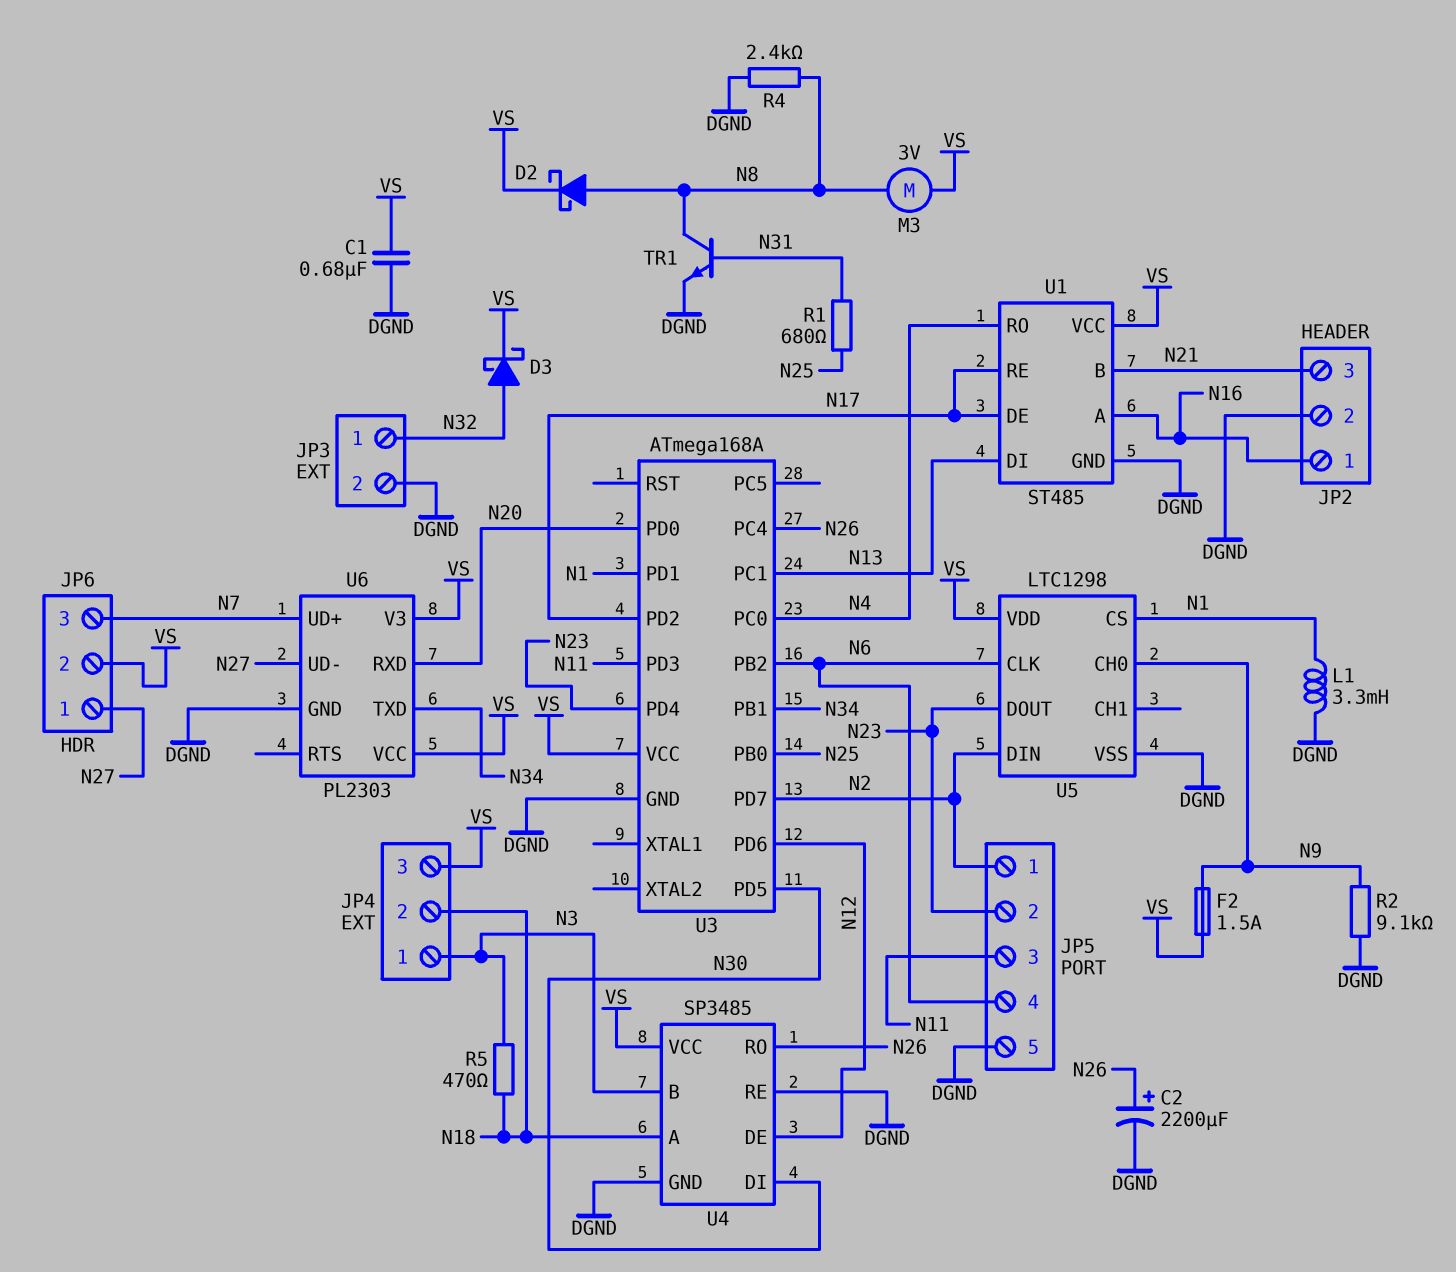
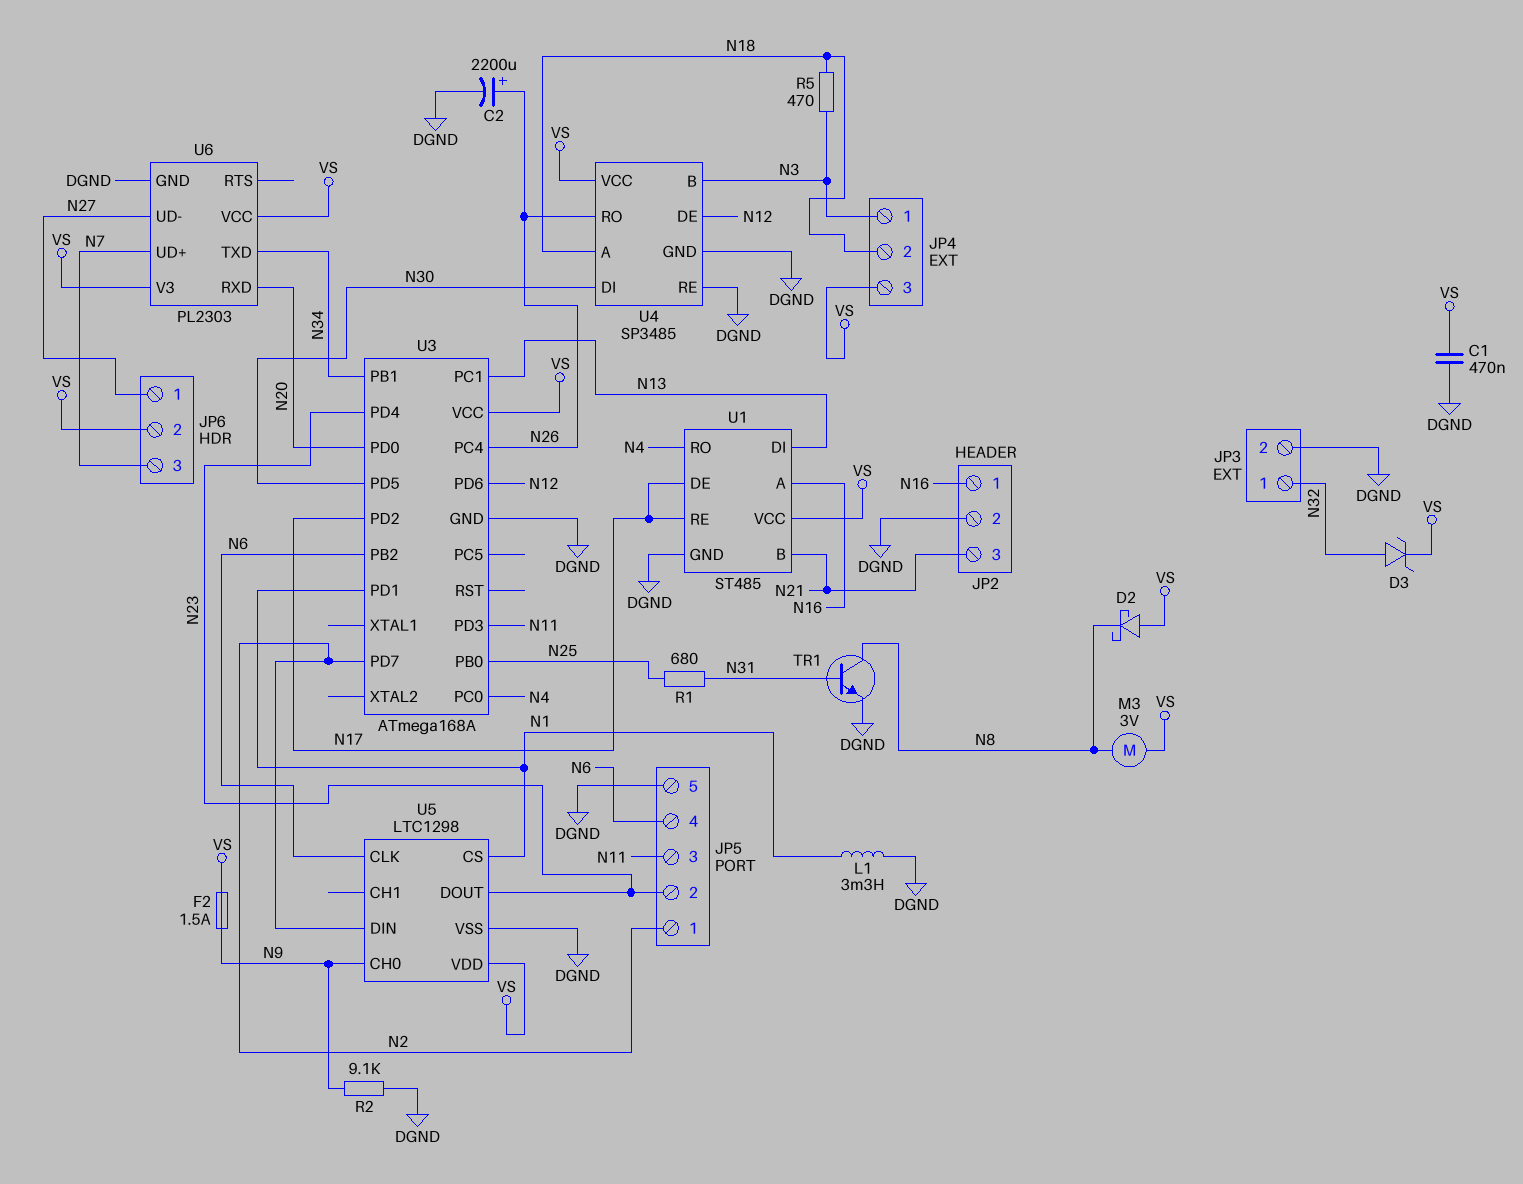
C1: 680nF (DGND, VS) -> 470nF (DGND, VS)
D2: schottky (A N8, K VS) -> schottky (A VS, K N8)
D3: schottky (A N32, K VS) -> zener (A N32, K VS)
R4: 2.4k (DGND, N8) -> none

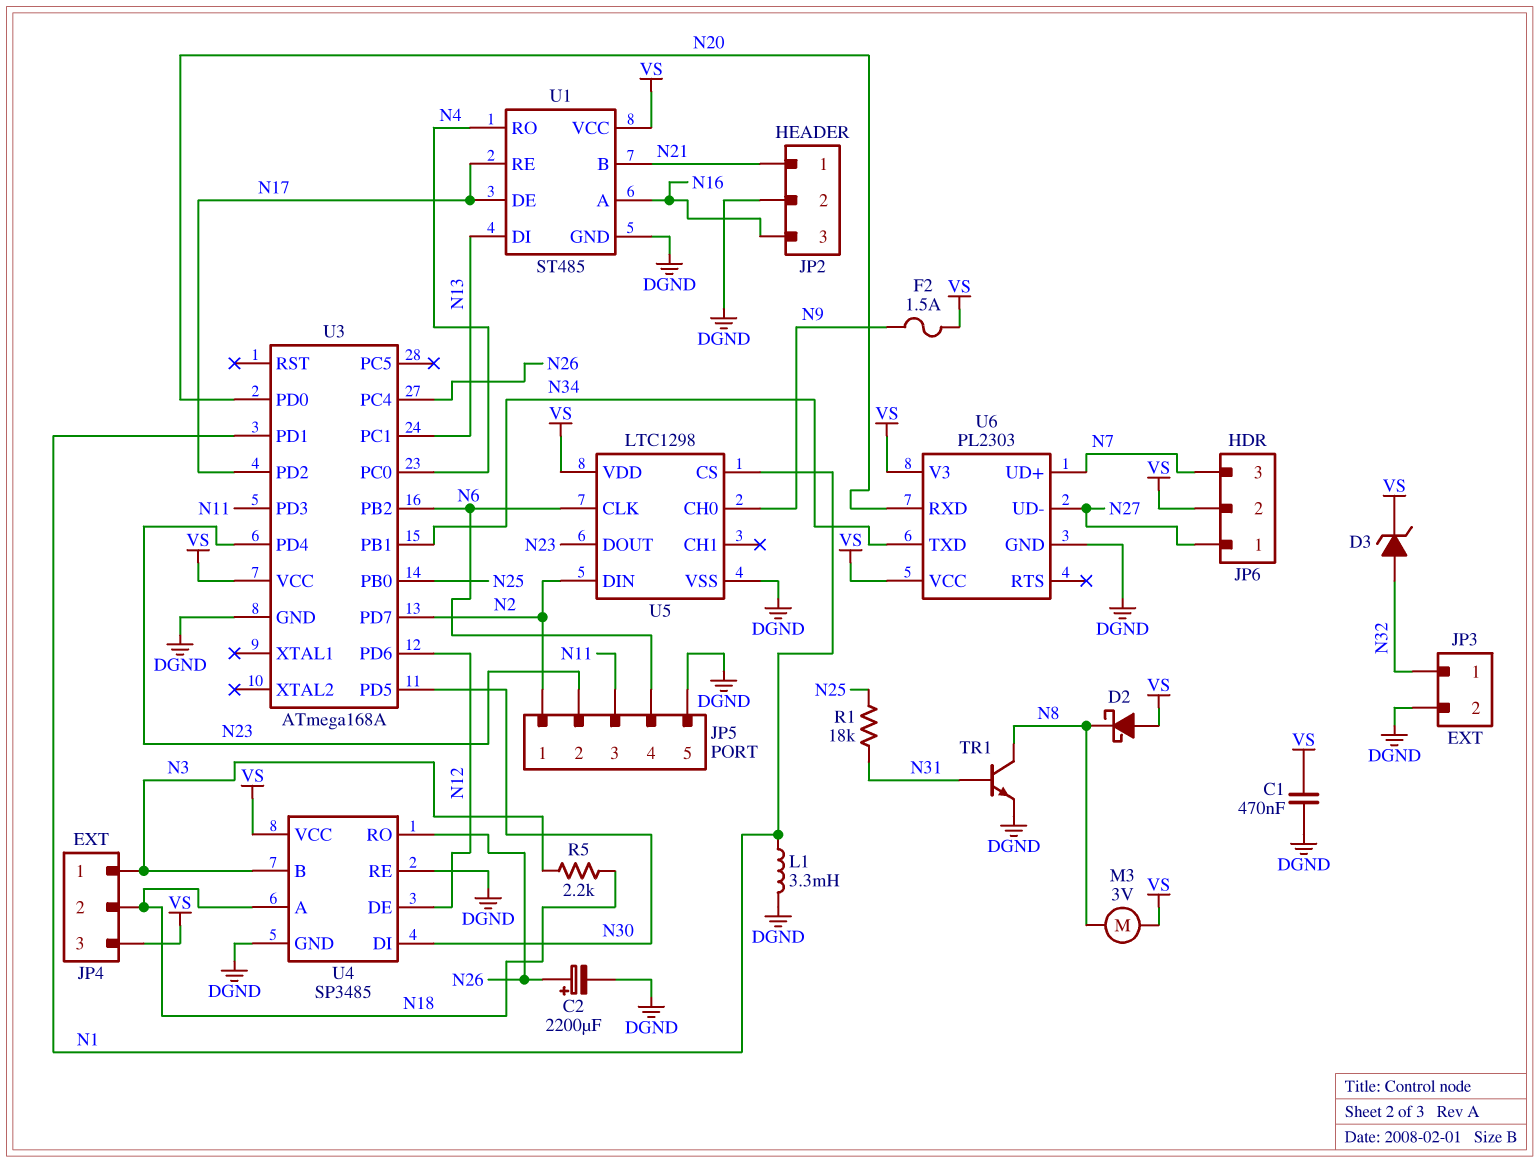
JP2 pin 1: N16 -> N21
JP2 pin 3: N21 -> N16
R1: 680 (N25, N31) -> 18k (N25, N31)
R2: 9.1k (DGND, N9) -> none
R5: 470 (N3, N18) -> 2.2k (N3, N18)

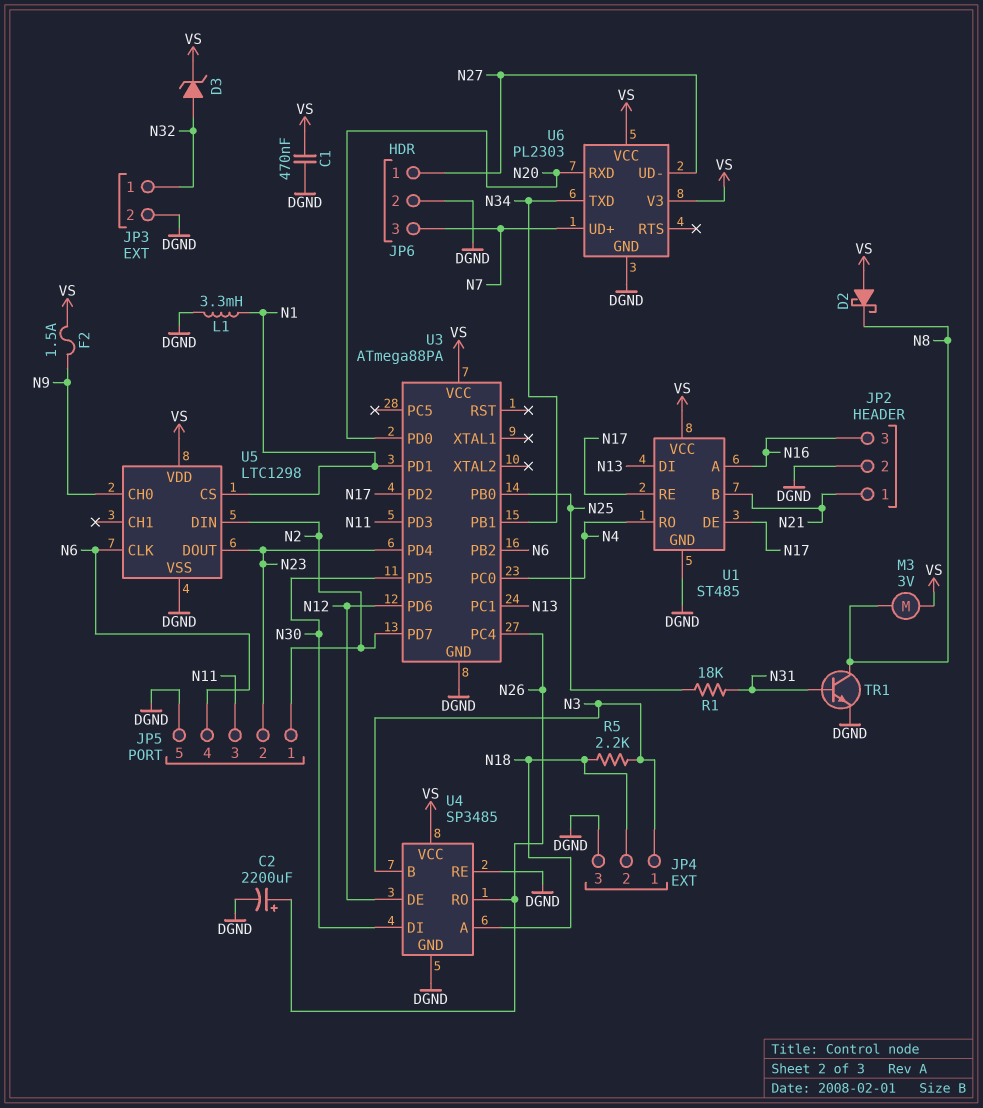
JP4 pin 3: VS -> DGND
JP6 pin 2: VS -> DGND
U3: ATmega168A -> ATmega88PA

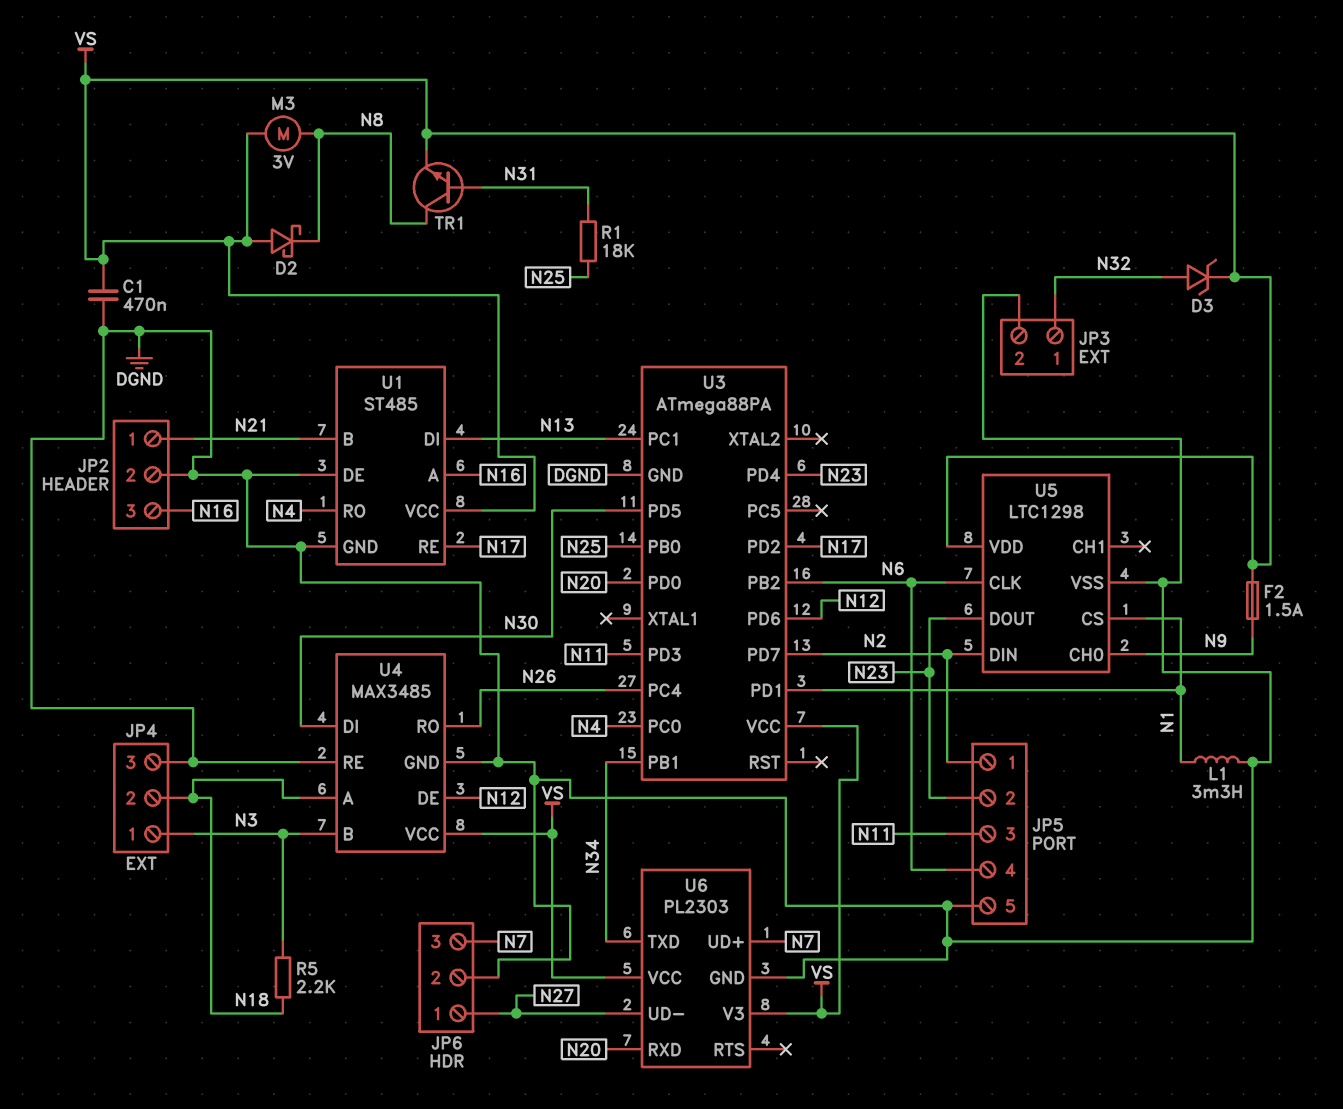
C2: 2200uF (plus N26, minus DGND) -> none
TR1: NPN (B N31, C N8, E DGND) -> NPN (B N31, C N8, E VS)
U1 pin DE: N17 -> DGND
U4: SP3485 -> MAX3485

